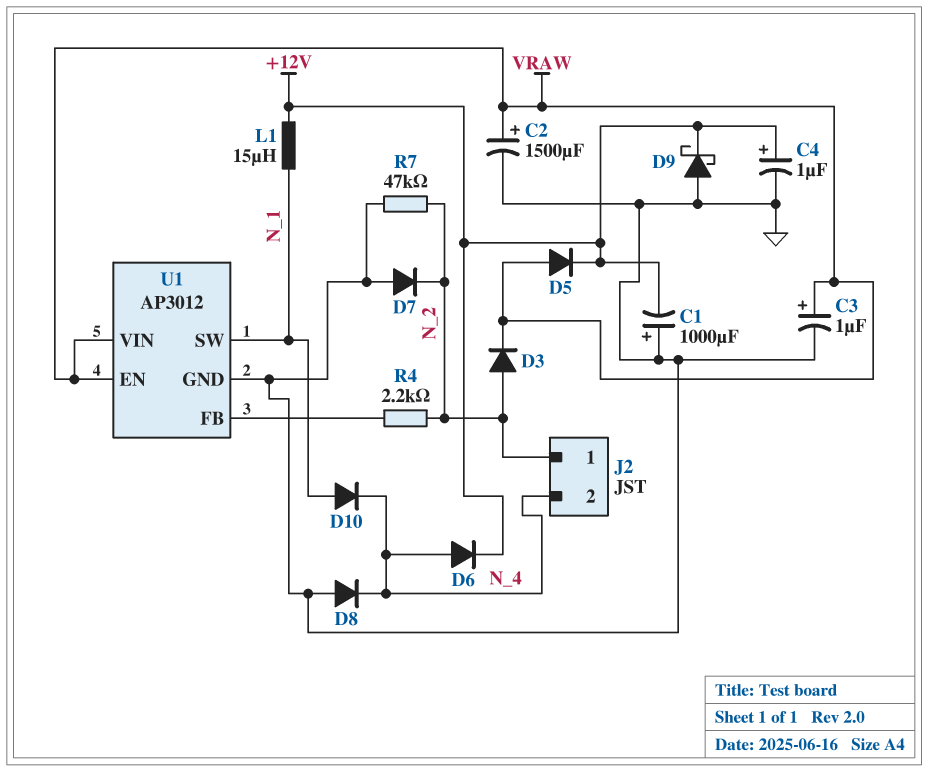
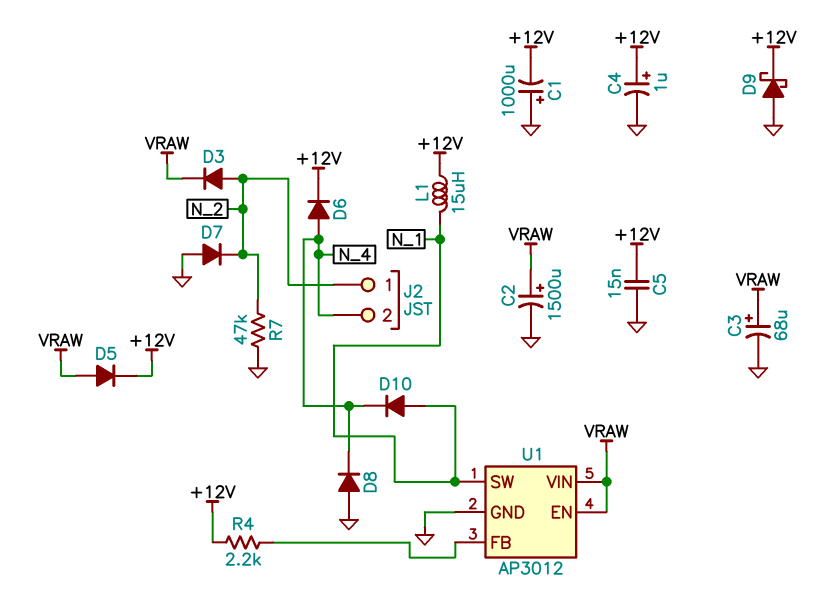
C3: 1uF (plus VRAW, minus GND) -> 68uF (plus VRAW, minus GND)
C5: none -> 15nF (+12V, GND)
R4: 2.2k (N_2, U1/FB) -> 2.2k (+12V, U1/FB)

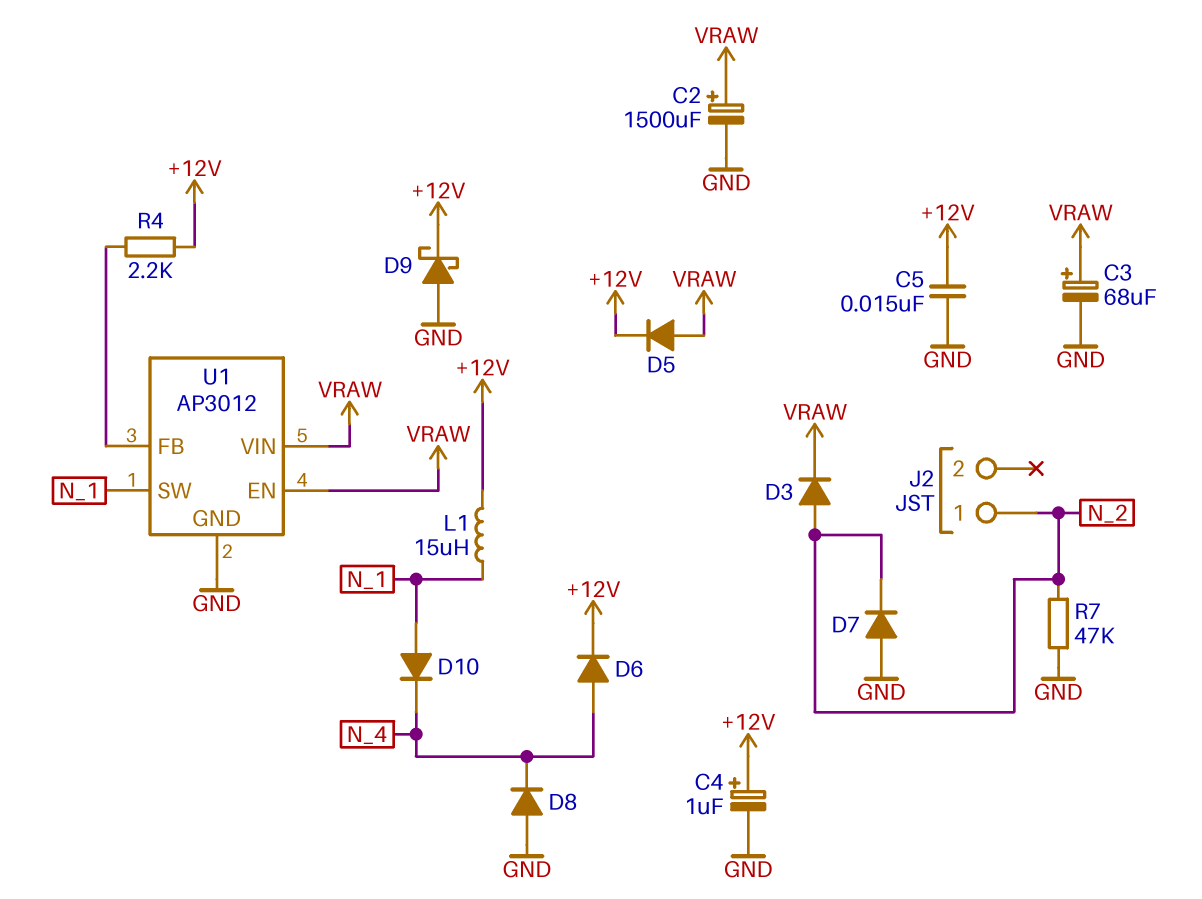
C1: 1000uF (plus GND, minus +12V) -> none
J2 pin 2: N_4 -> none

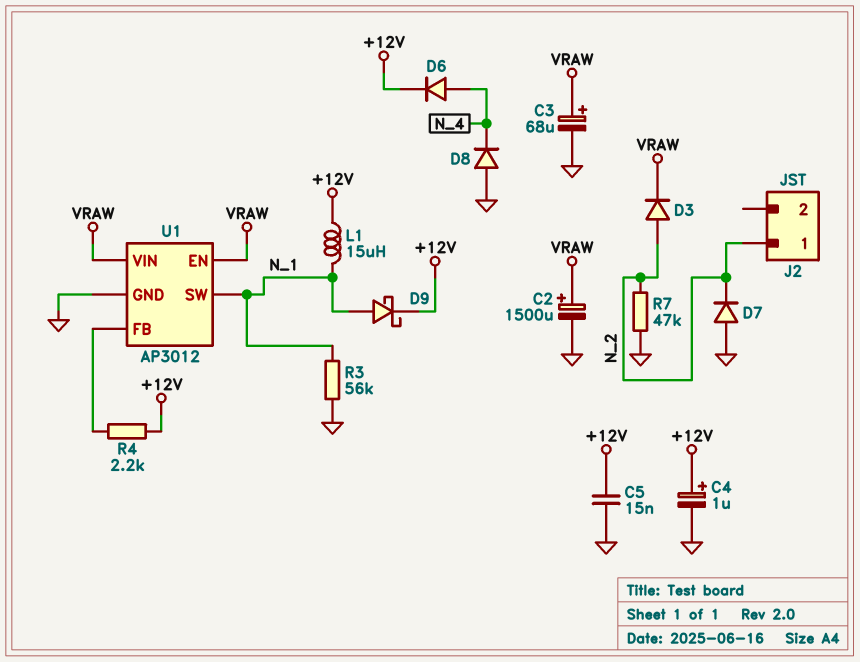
D5: diode (A VRAW, K +12V) -> none
D9: schottky (A GND, K +12V) -> schottky (A N_1, K +12V)
D10: diode (A N_1, K N_4) -> none
R3: none -> 56k (GND, N_1)

